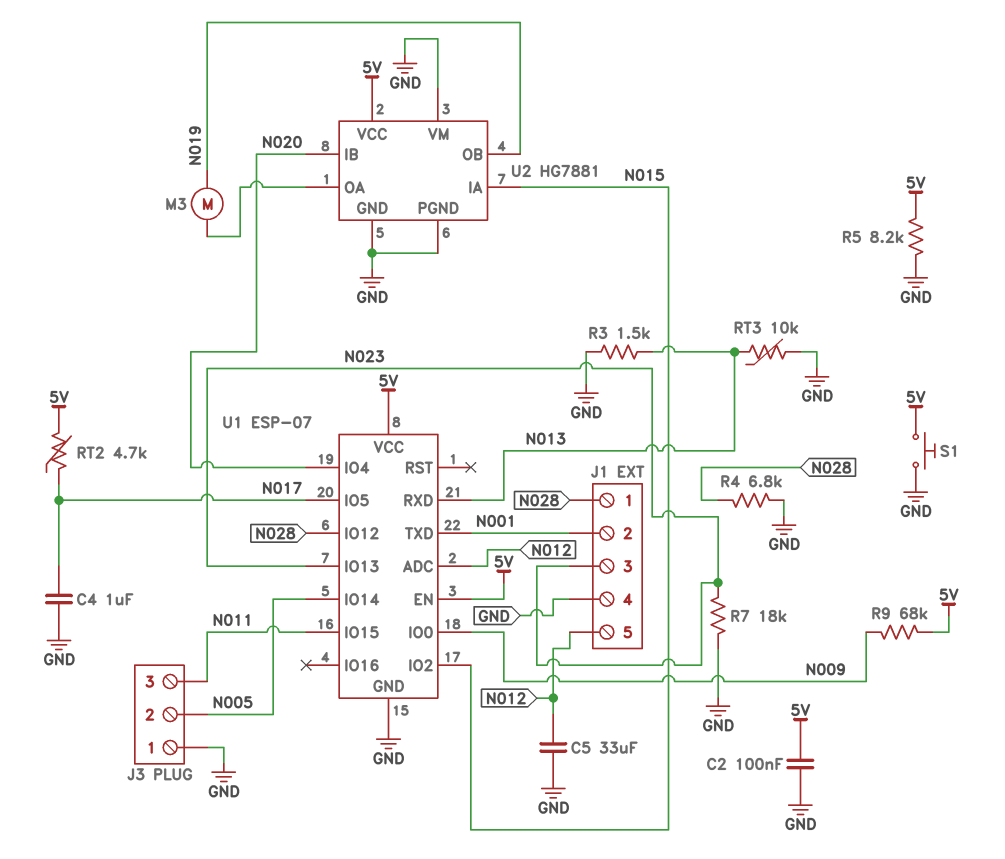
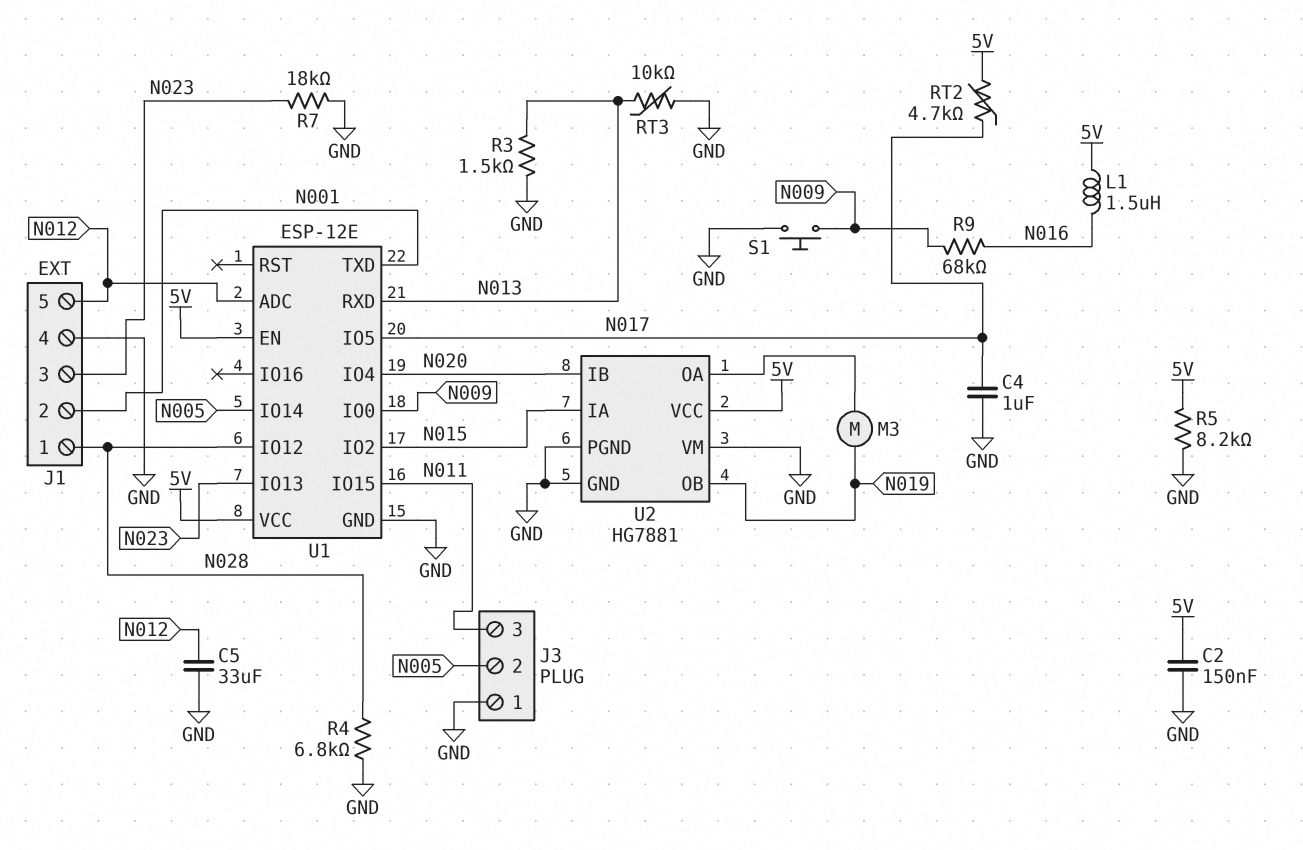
C2: 100nF (5V, GND) -> 150nF (5V, GND)
L1: none -> 1.5uH (5V, N016)
R9: 68k (5V, N009) -> 68k (N009, N016)
S1: button (5V, GND) -> button (GND, N009)
U1: ESP-07 -> ESP-12E

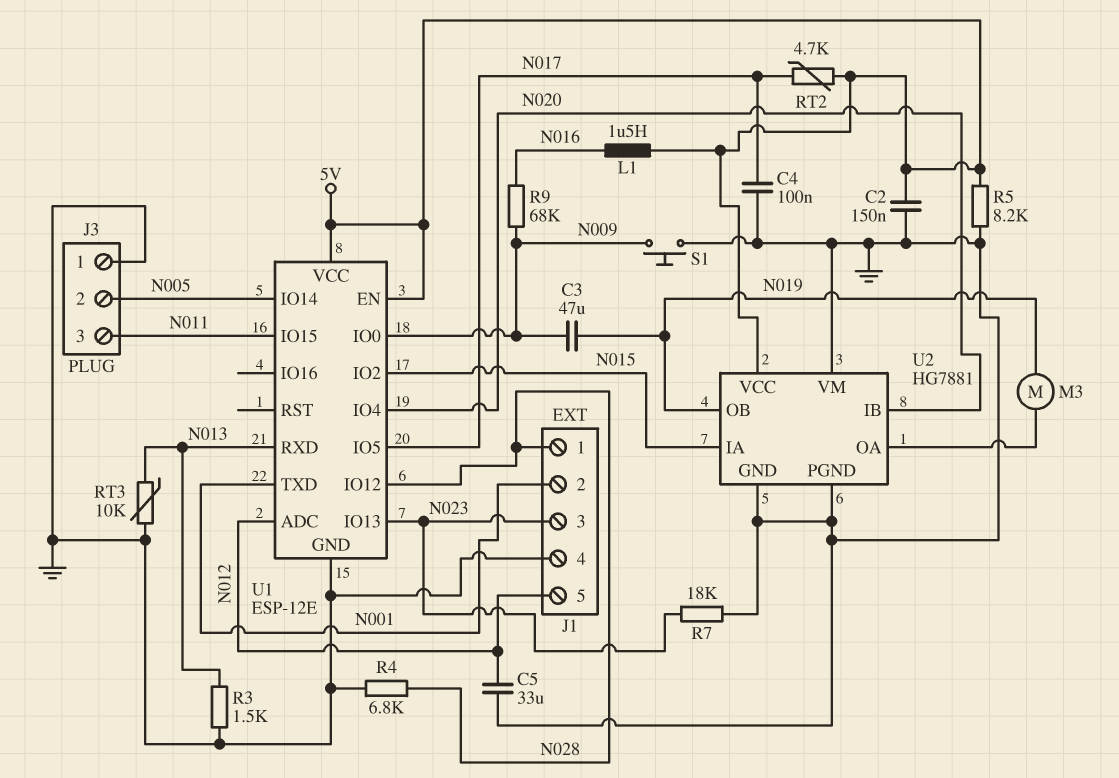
C3: none -> 47uF (N009, N019)
C4: 1uF (GND, N017) -> 100nF (GND, N017)

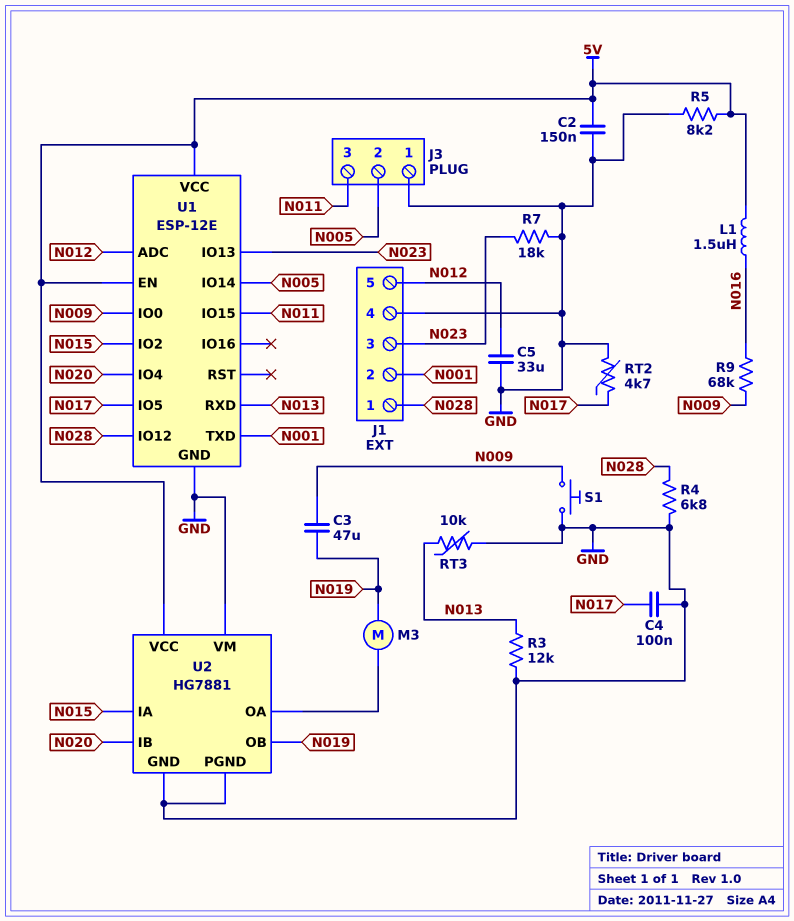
R3: 1.5k (GND, N013) -> 12k (GND, N013)
RT2: 4.7k (5V, N017) -> 4.7k (GND, N017)

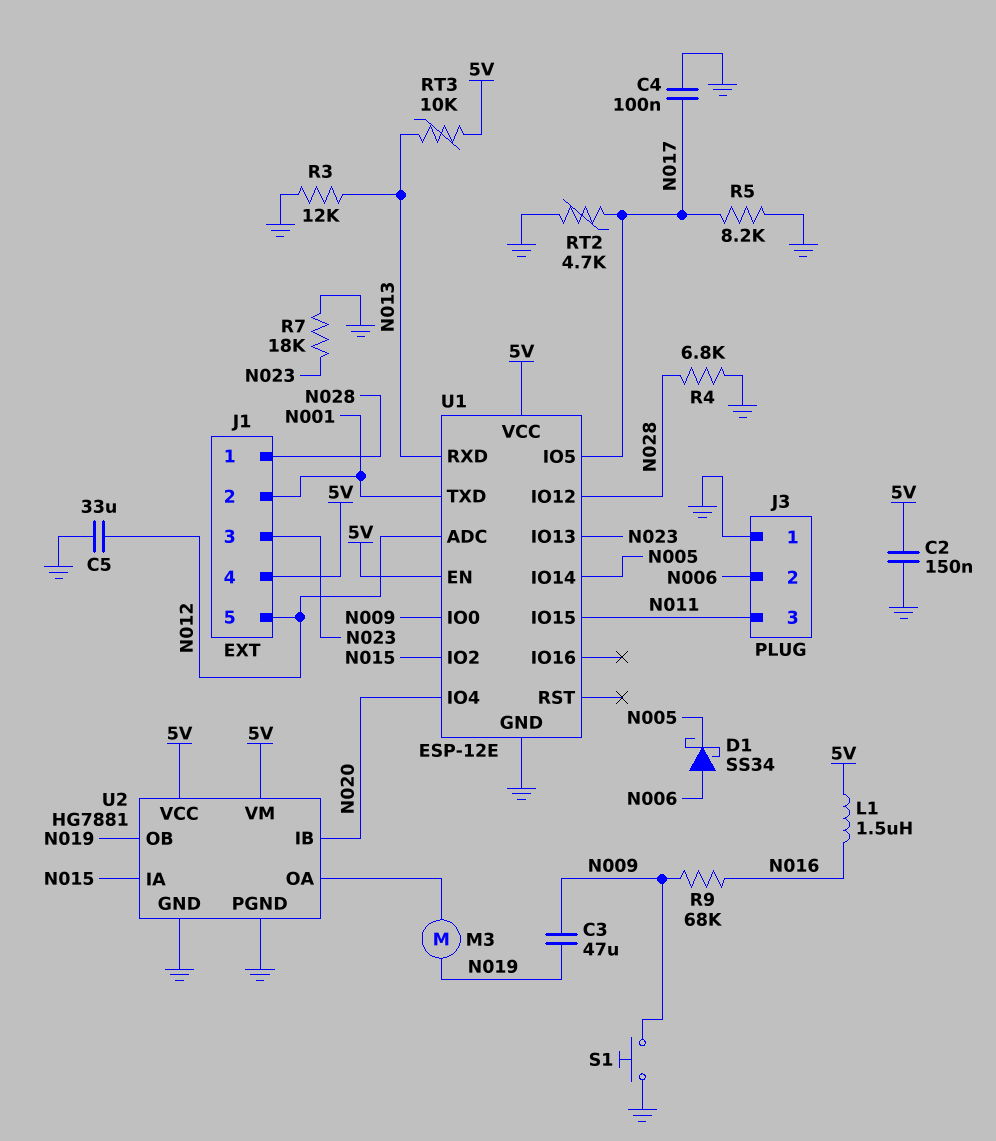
D1: none -> schottky SS34 (A N006, K N005)
J1 pin 4: GND -> 5V
J3 pin 2: N005 -> N006
R5: 8.2k (5V, GND) -> 8.2k (GND, N017)
RT3: 10k (GND, N013) -> 10k (5V, N013)
U2 pin VM: GND -> 5V

